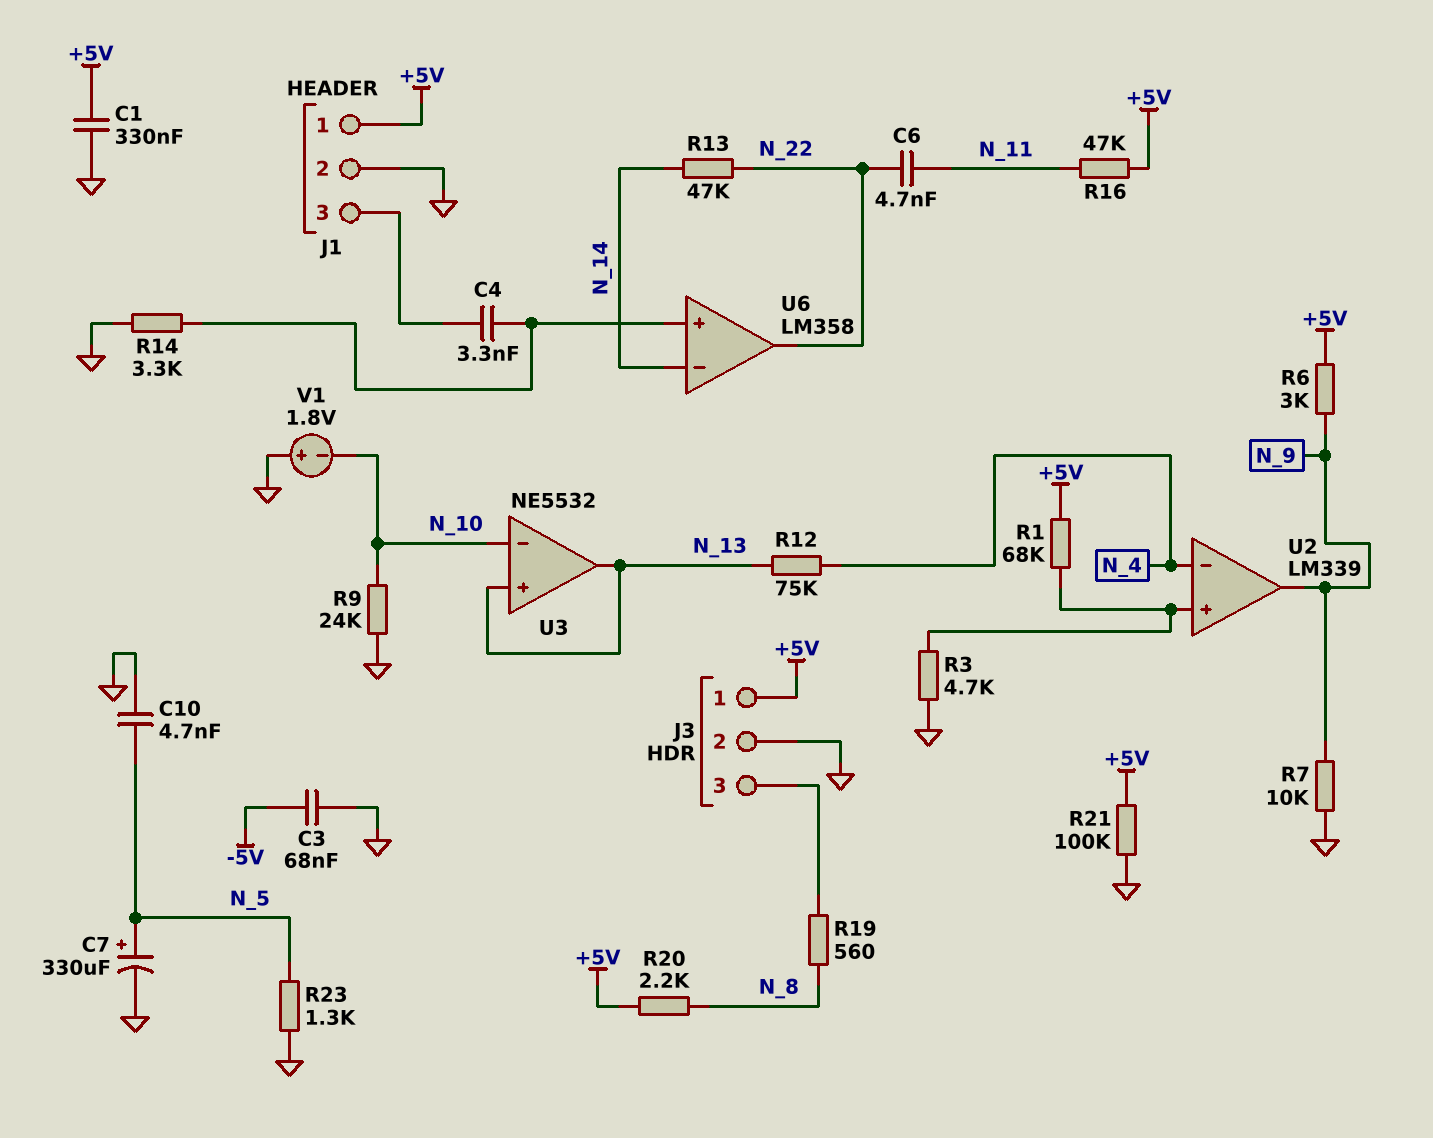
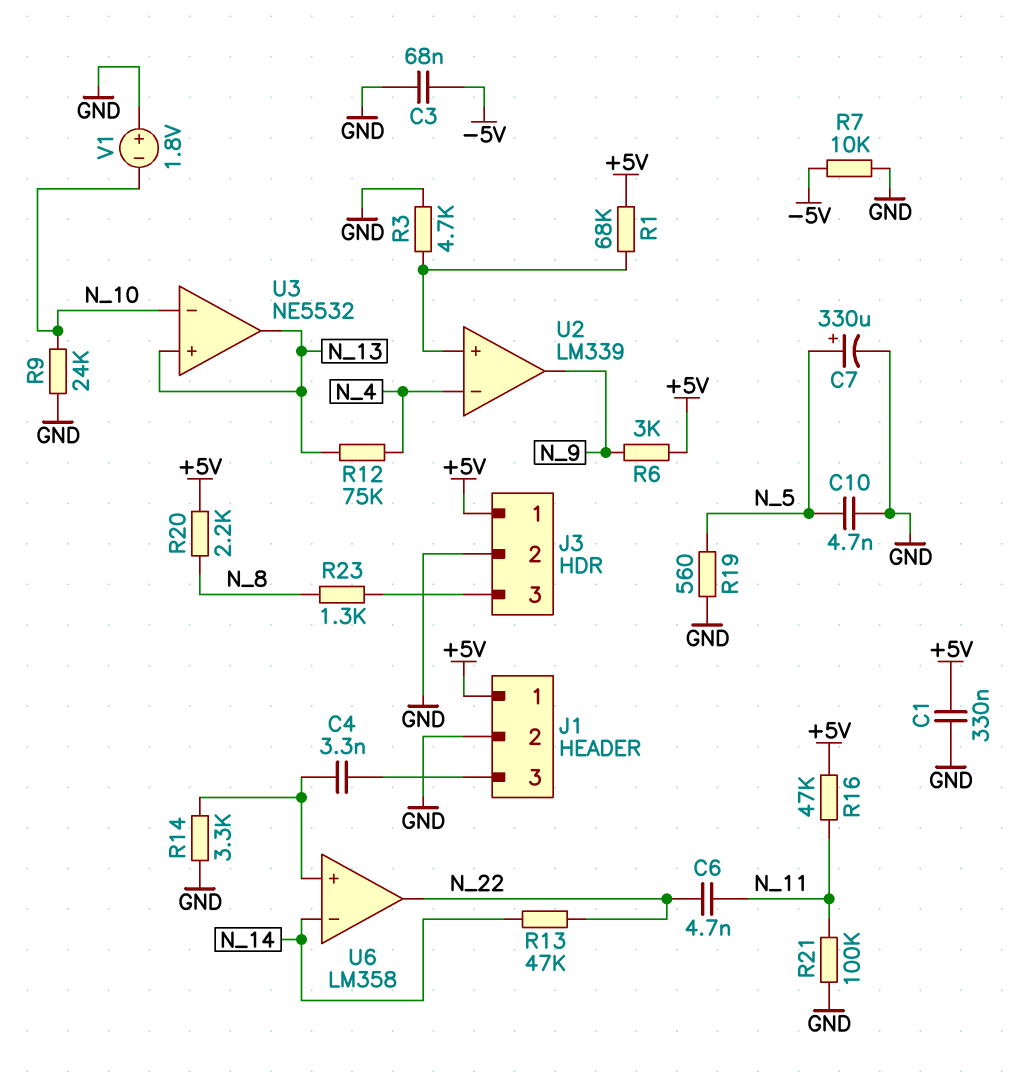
R7: 10k (GND, N_9) -> 10k (-5V, GND)
R19: 560 (J3/3, N_8) -> 560 (GND, N_5)
R21: 100k (+5V, GND) -> 100k (GND, N_11)
R23: 1.3k (GND, N_5) -> 1.3k (J3/3, N_8)

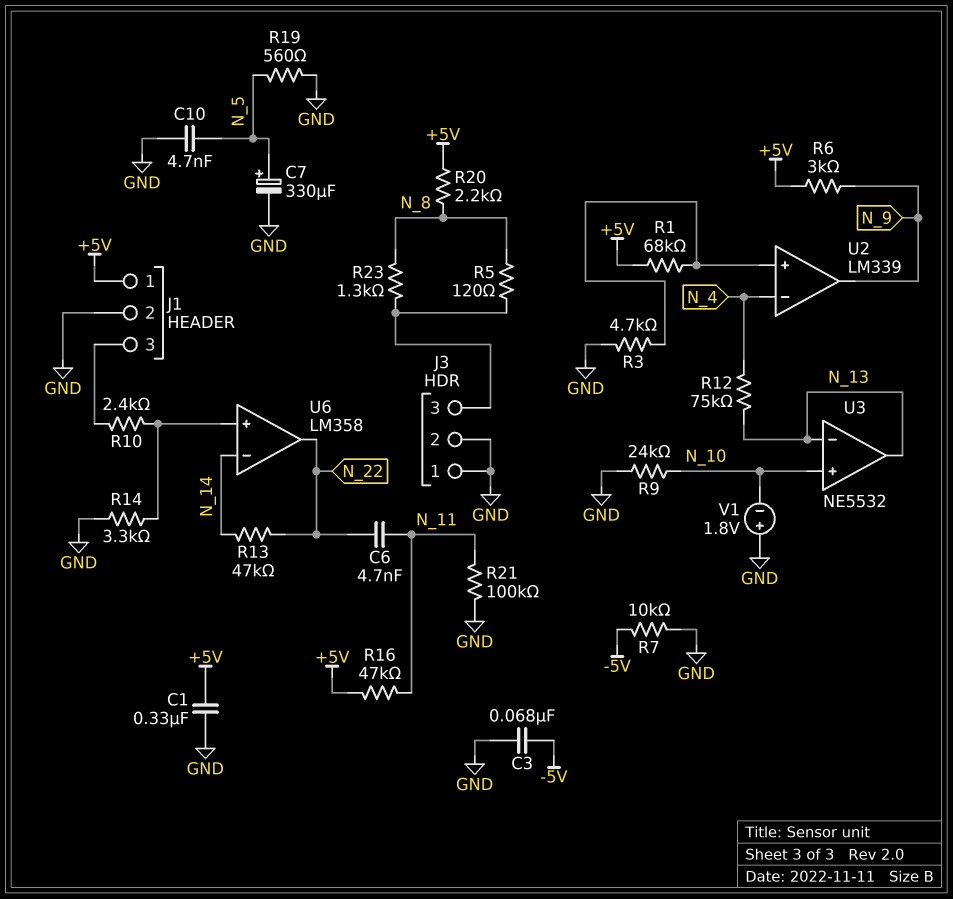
C4: 3.3nF (J1/3, U6/in+) -> none
J3 pin 1: +5V -> GND
R5: none -> 120 (J3/3, N_8)
R10: none -> 2.4k (J1/3, U6/in+)
U3 pin in+: N_13 -> N_10
U3 pin in-: N_10 -> N_13

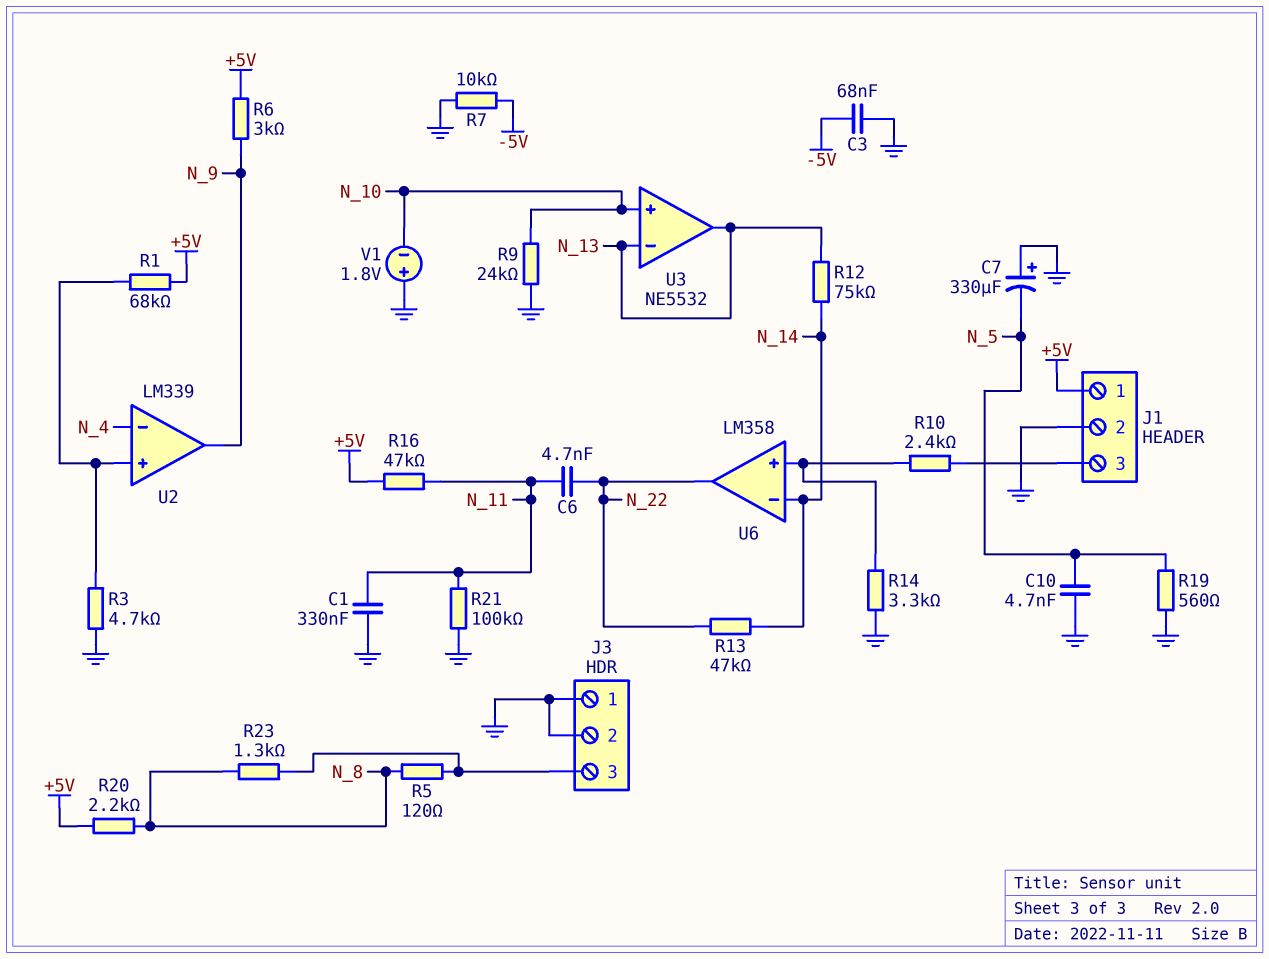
C1: 330nF (+5V, GND) -> 330nF (GND, N_11)
C7: 330uF (plus N_5, minus GND) -> 330uF (plus GND, minus N_5)
R12: 75k (N_4, N_13) -> 75k (N_13, N_14)

